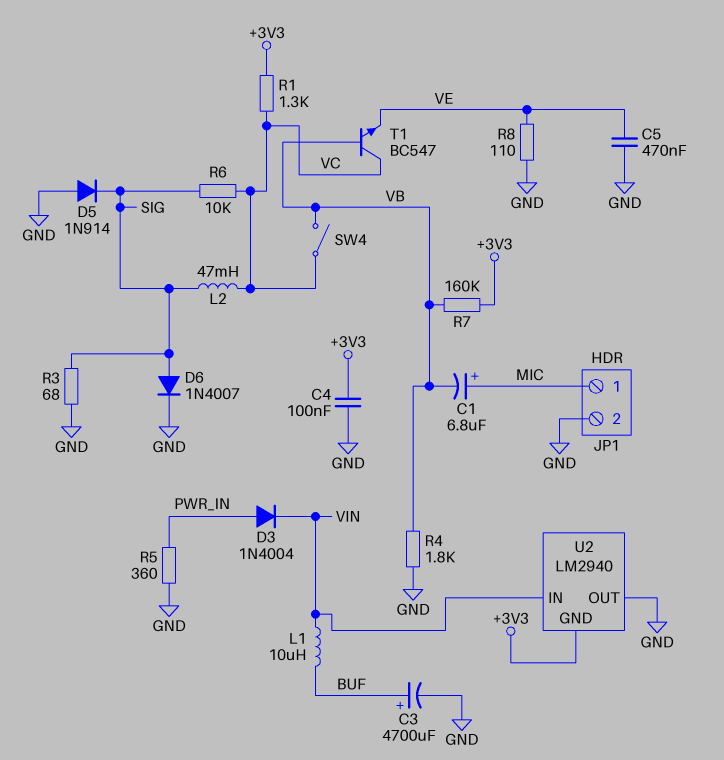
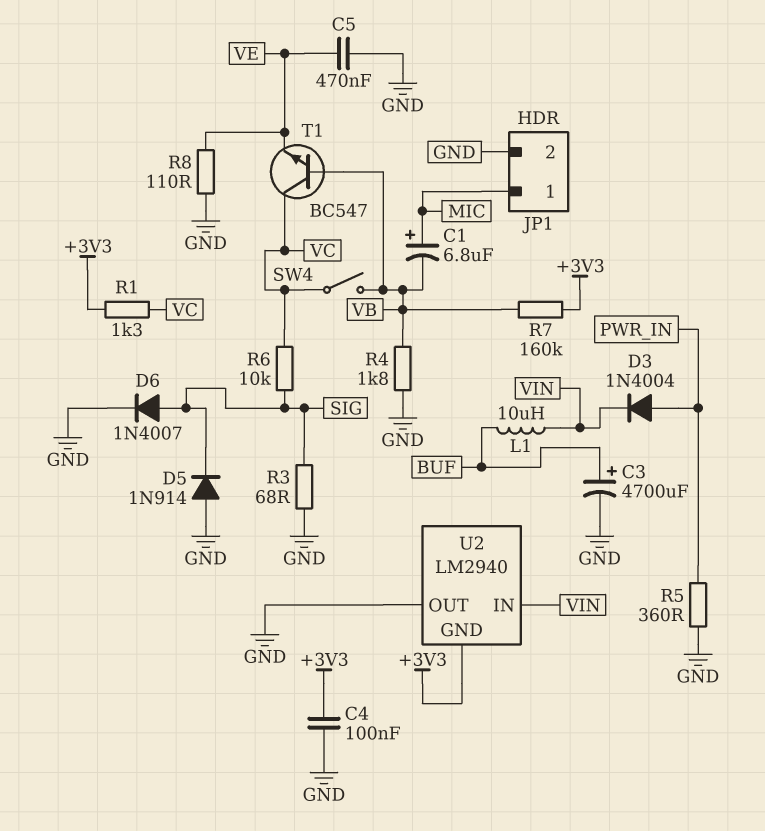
L2: 47mH (SIG, VC) -> none

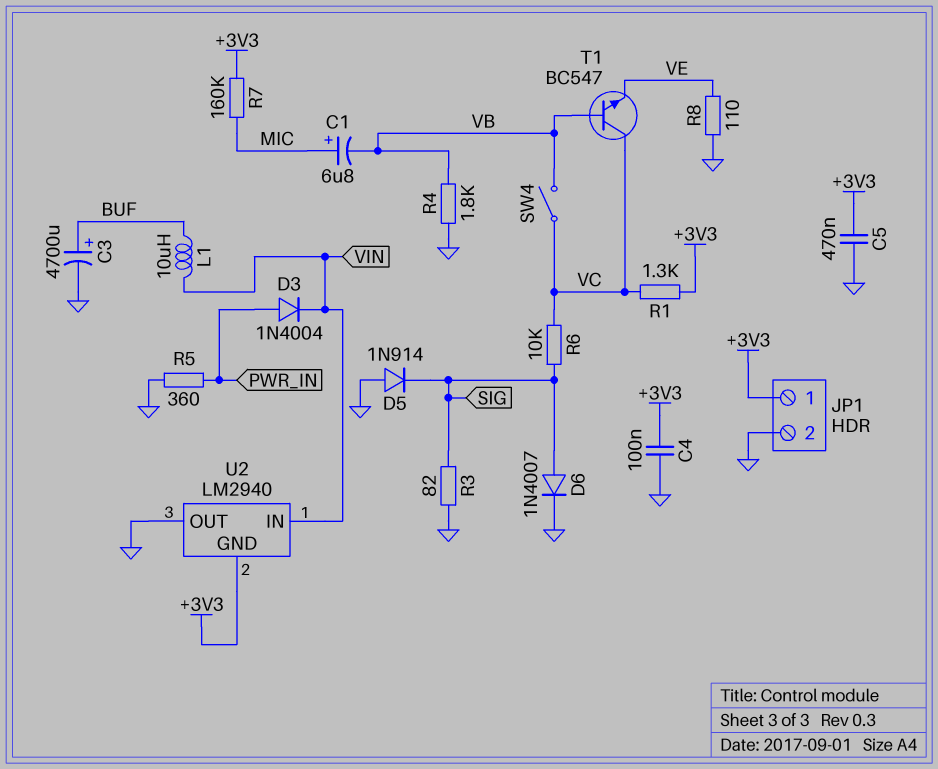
C5: 470nF (GND, VE) -> 470nF (+3V3, GND)
JP1 pin 1: MIC -> +3V3
R3: 68 (GND, SIG) -> 82 (GND, SIG)
R7: 160k (+3V3, VB) -> 160k (+3V3, MIC)

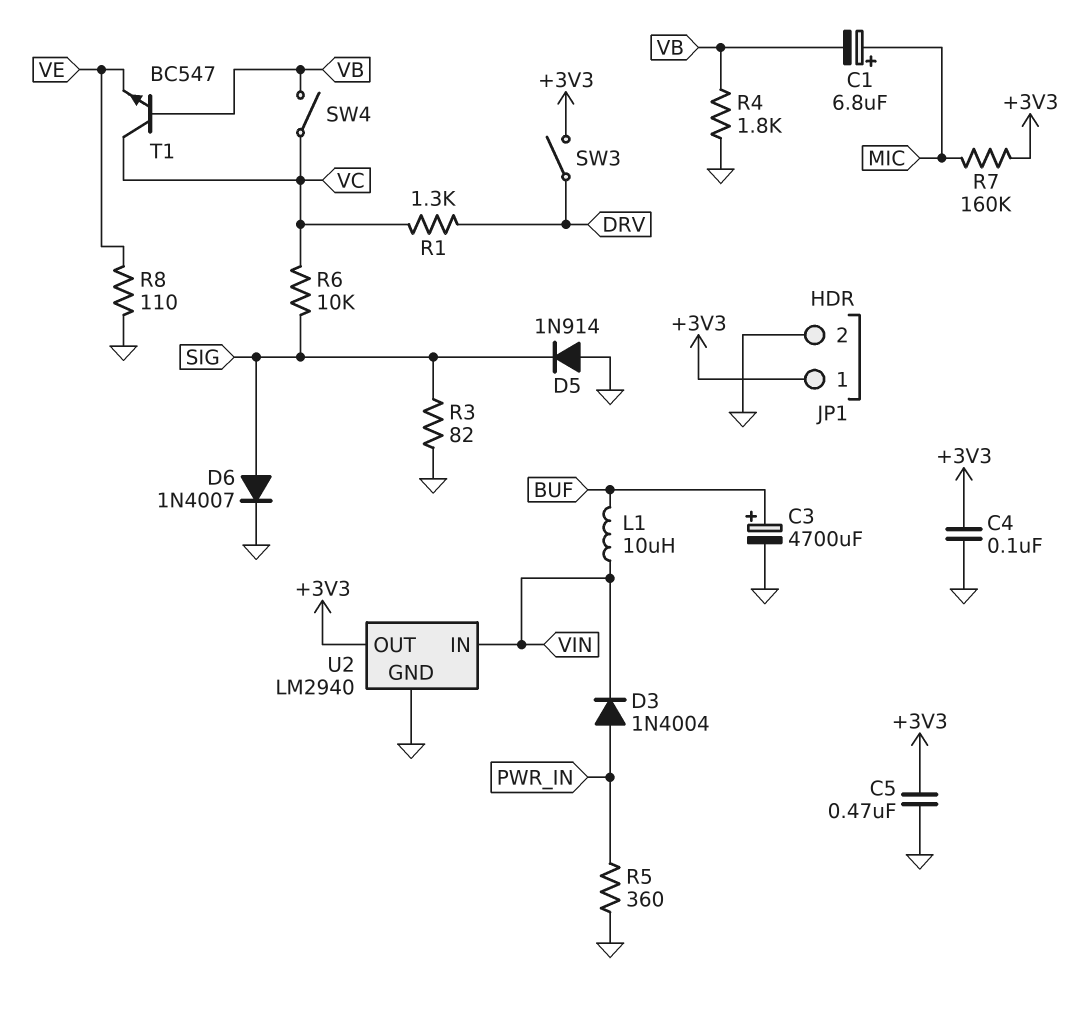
R1: 1.3k (+3V3, VC) -> 1.3k (DRV, VC)
SW3: none -> switch (+3V3, DRV)
U2 pin GND: +3V3 -> GND
U2 pin OUT: GND -> +3V3

